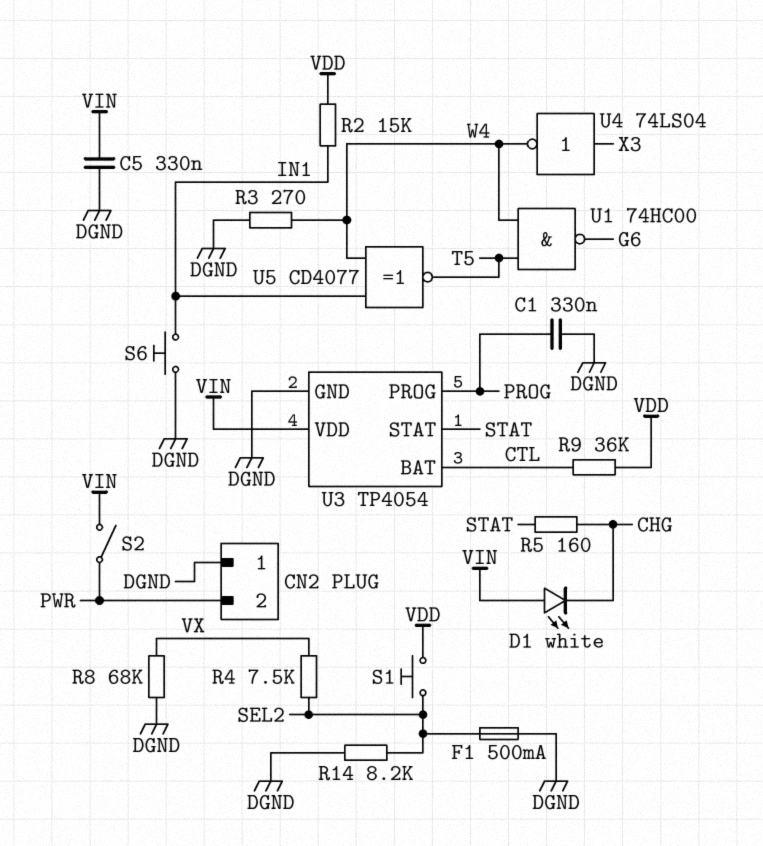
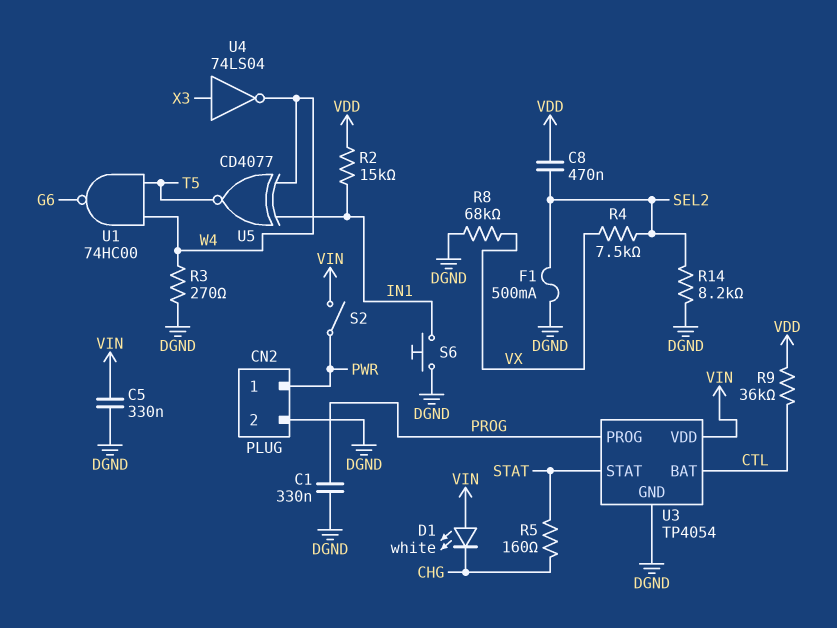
C8: none -> 470nF (SEL2, VDD)
CN2 pin 1: DGND -> PWR
CN2 pin 2: PWR -> DGND
S1: button (SEL2, VDD) -> none

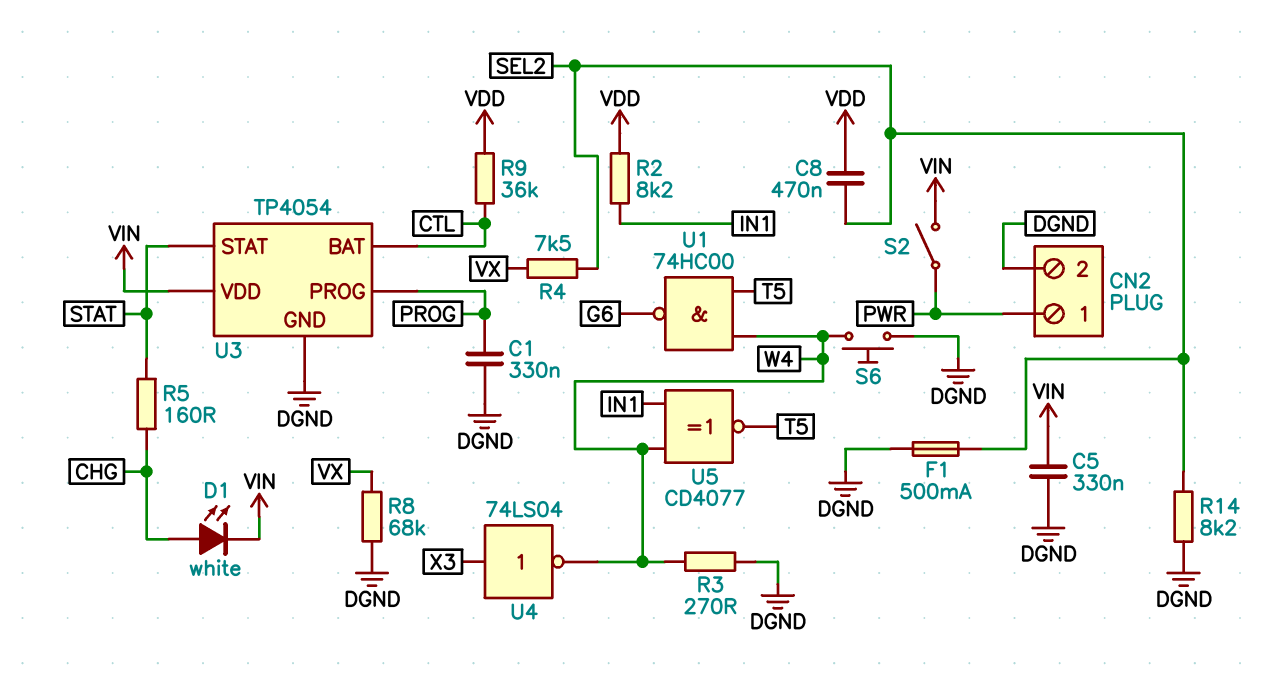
D1: LED white (A VIN, K CHG) -> LED white (A CHG, K VIN)
R2: 15k (IN1, VDD) -> 8.2k (IN1, VDD)
S6: button (DGND, IN1) -> button (DGND, W4)

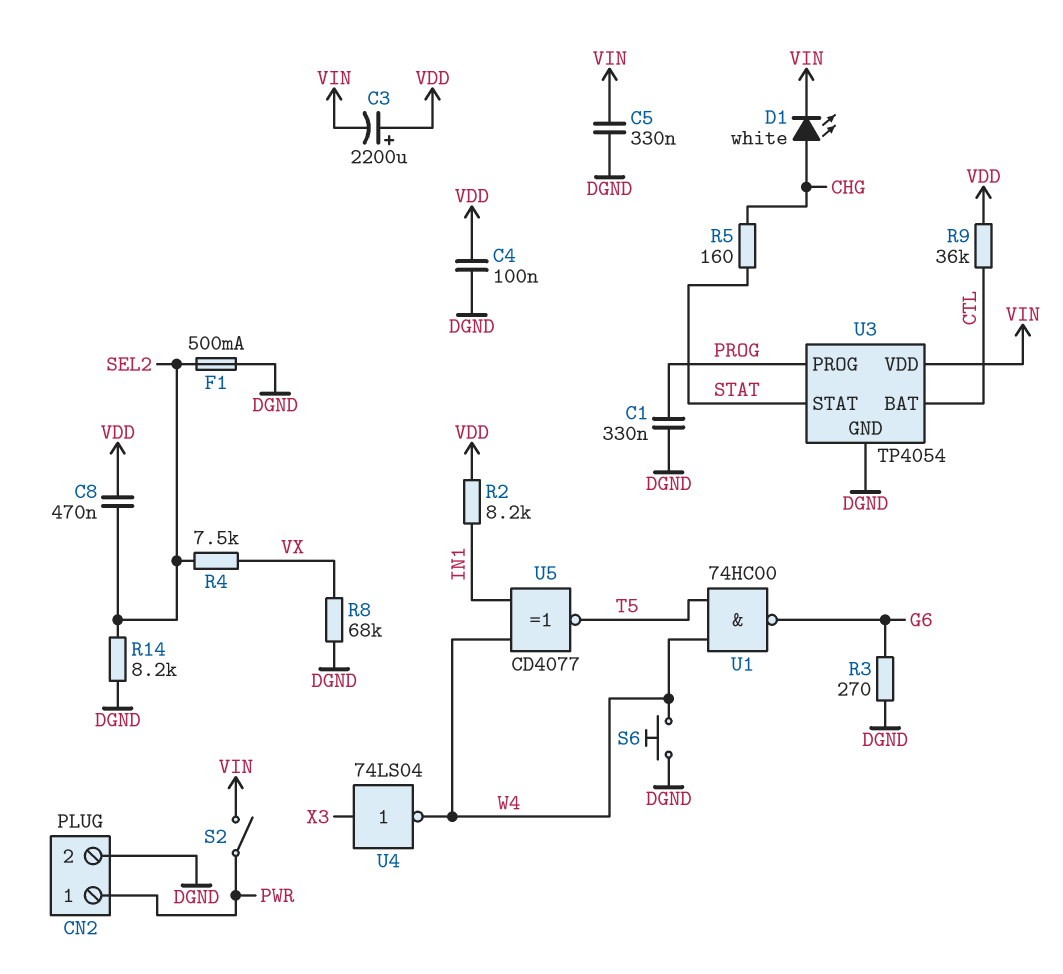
C3: none -> 2200uF (plus VDD, minus VIN)
C4: none -> 100nF (DGND, VDD)
R3: 270 (DGND, W4) -> 270 (DGND, G6)

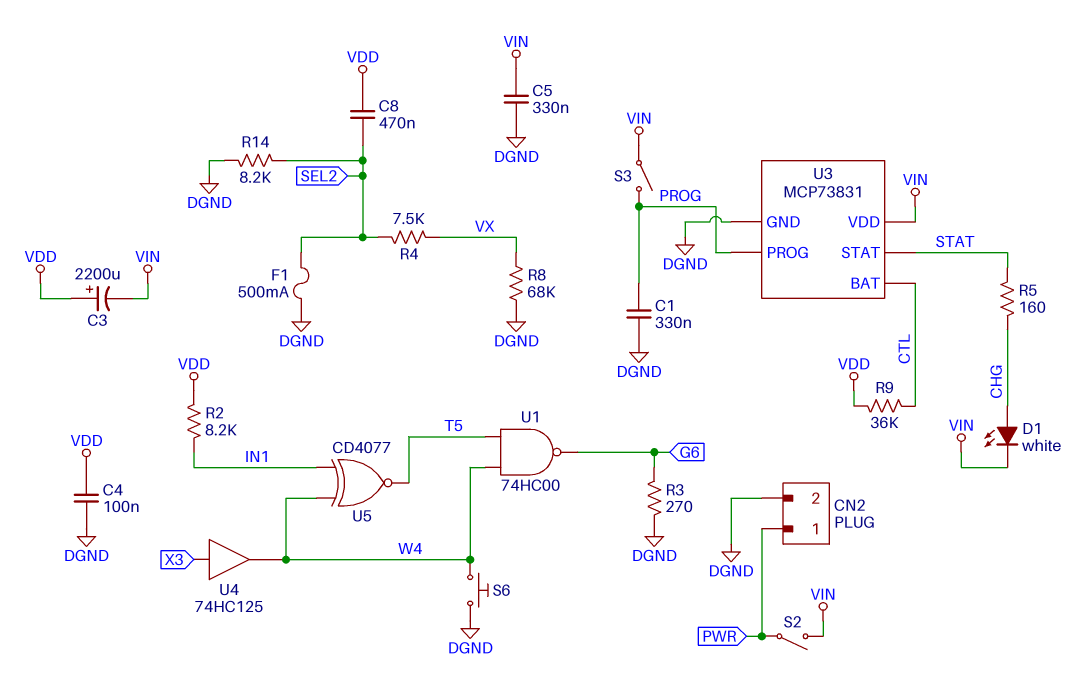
S3: none -> switch (PROG, VIN)
U3: TP4054 -> MCP73831
U4: NOT 74LS04 (in X3, out W4) -> buffer 74HC125 (in X3, out W4)

